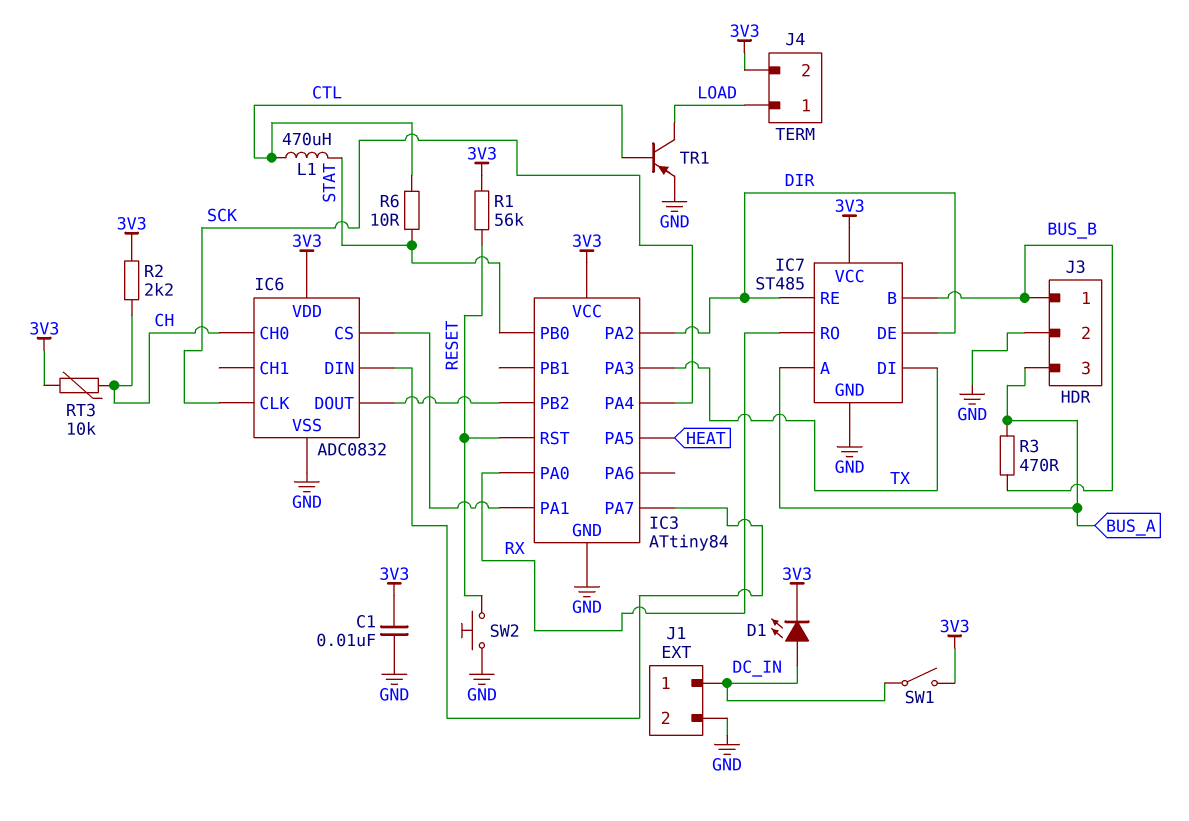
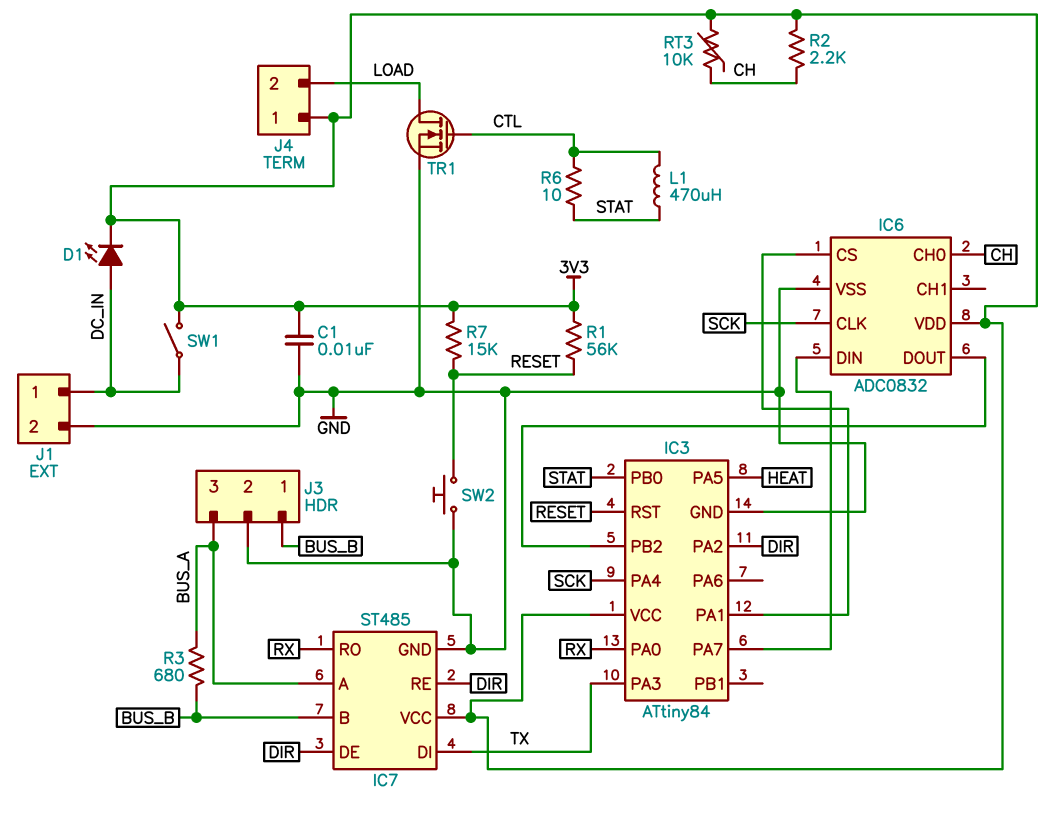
J4 pin 1: LOAD -> 3V3
J4 pin 2: 3V3 -> LOAD
R3: 470 (BUS_A, BUS_B) -> 680 (BUS_A, BUS_B)
R7: none -> 15k (3V3, RESET)
TR1: PNP (B CTL, C LOAD, E GND) -> NMOS (G CTL, D LOAD, S GND)

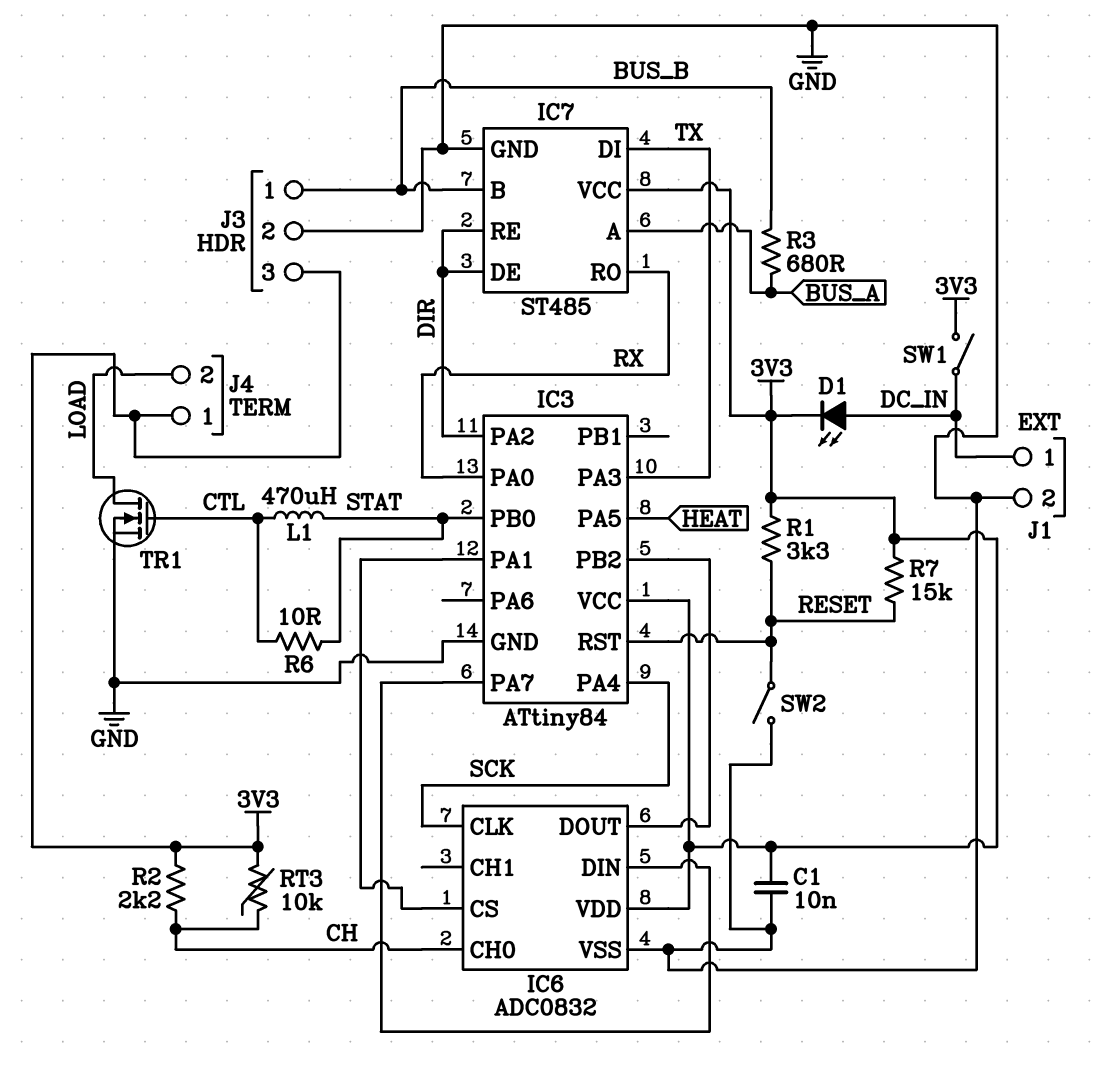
J3 pin 3: BUS_A -> 3V3
R1: 56k (3V3, RESET) -> 3.3k (3V3, RESET)
SW2: button (GND, RESET) -> switch (GND, RESET)

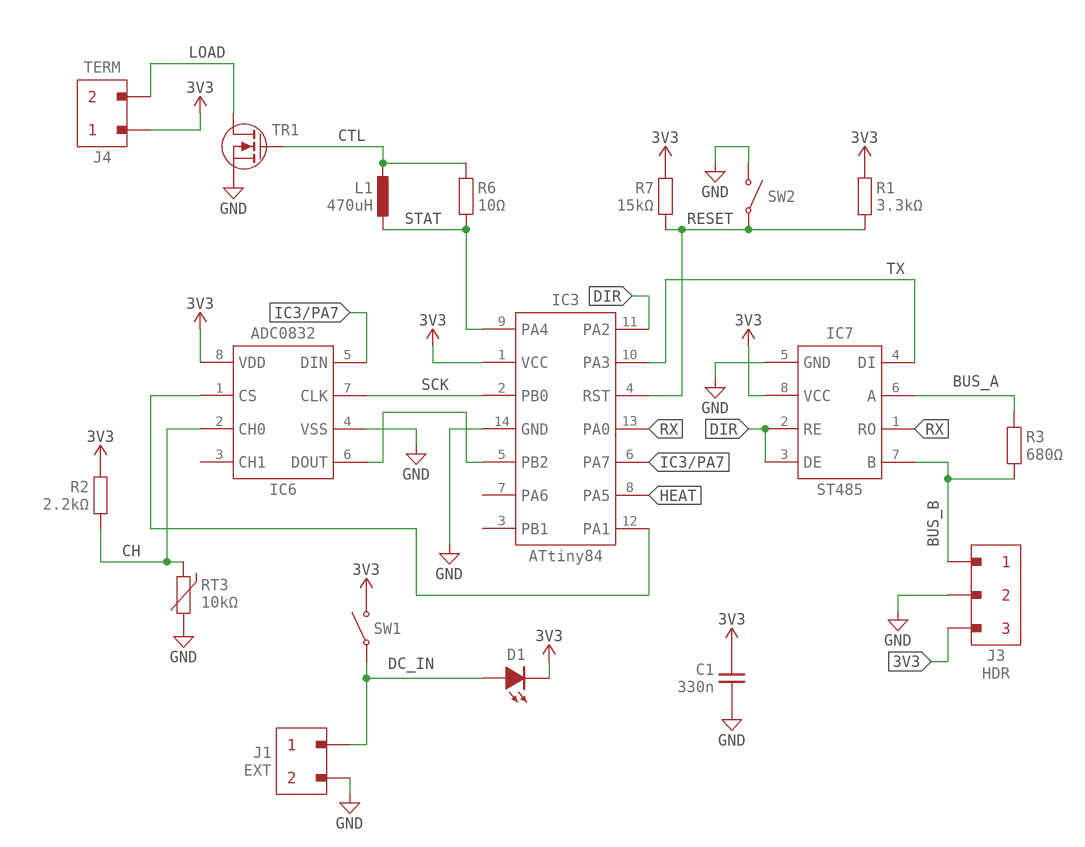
C1: 10nF (3V3, GND) -> 330nF (3V3, GND)
IC3 pin PA4: SCK -> STAT
IC3 pin PB0: STAT -> SCK
RT3: 10k (3V3, CH) -> 10k (CH, GND)

